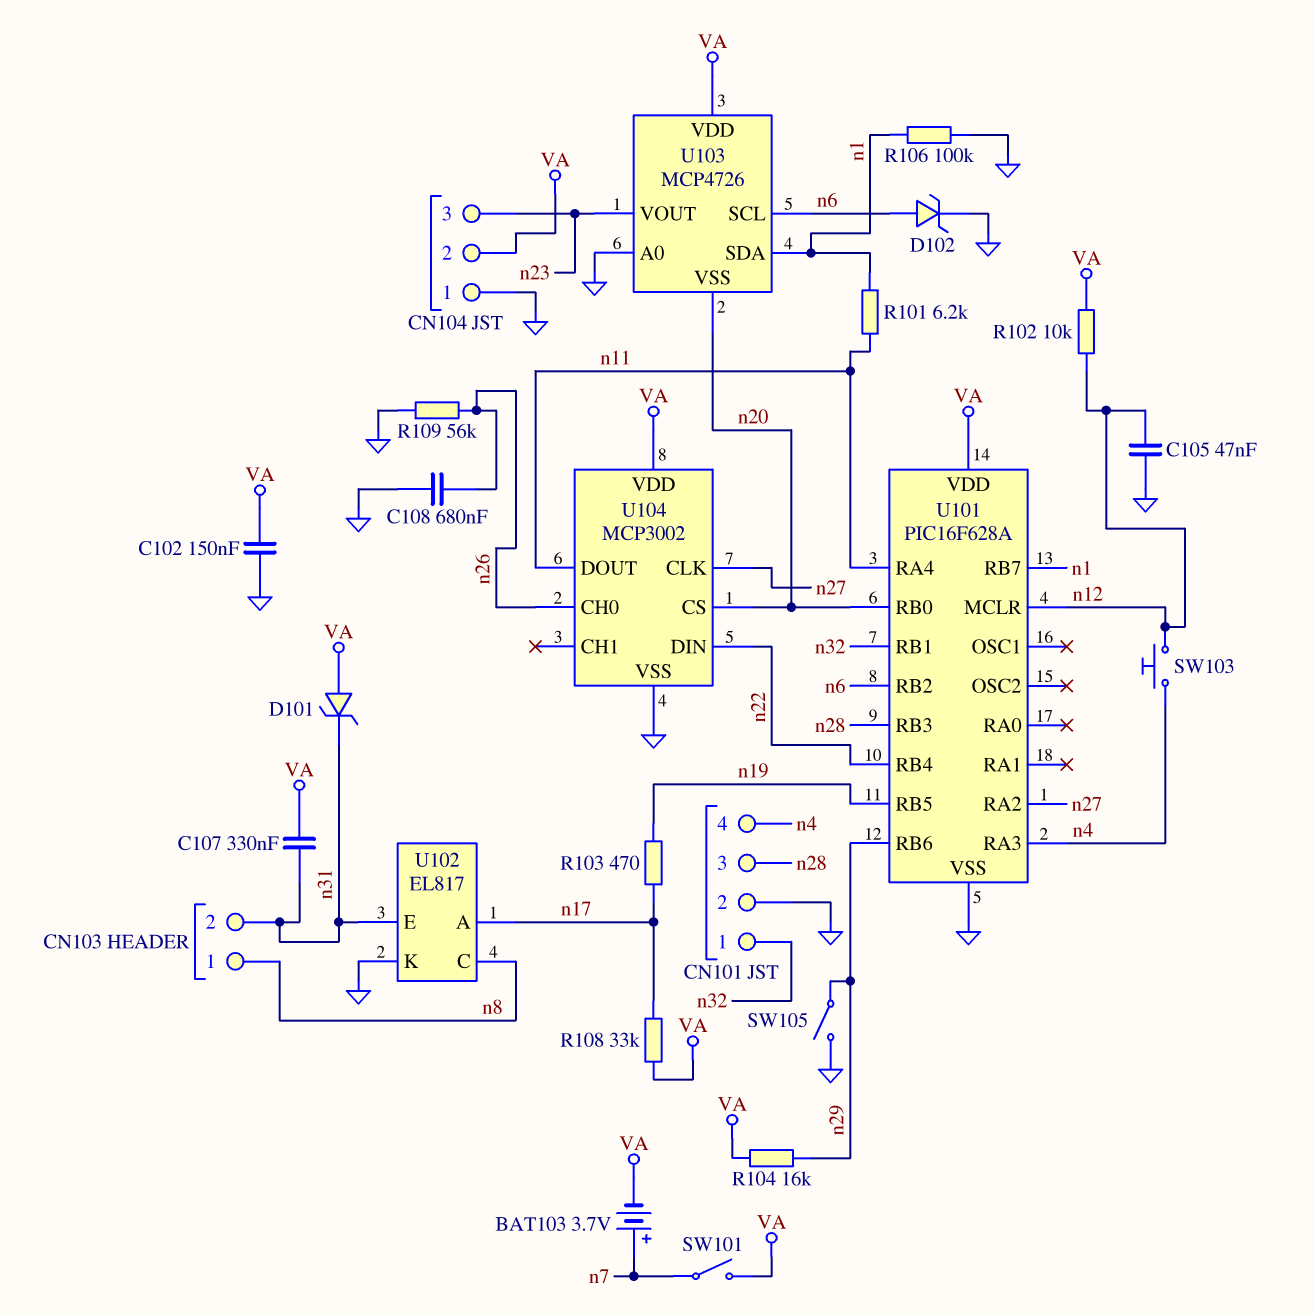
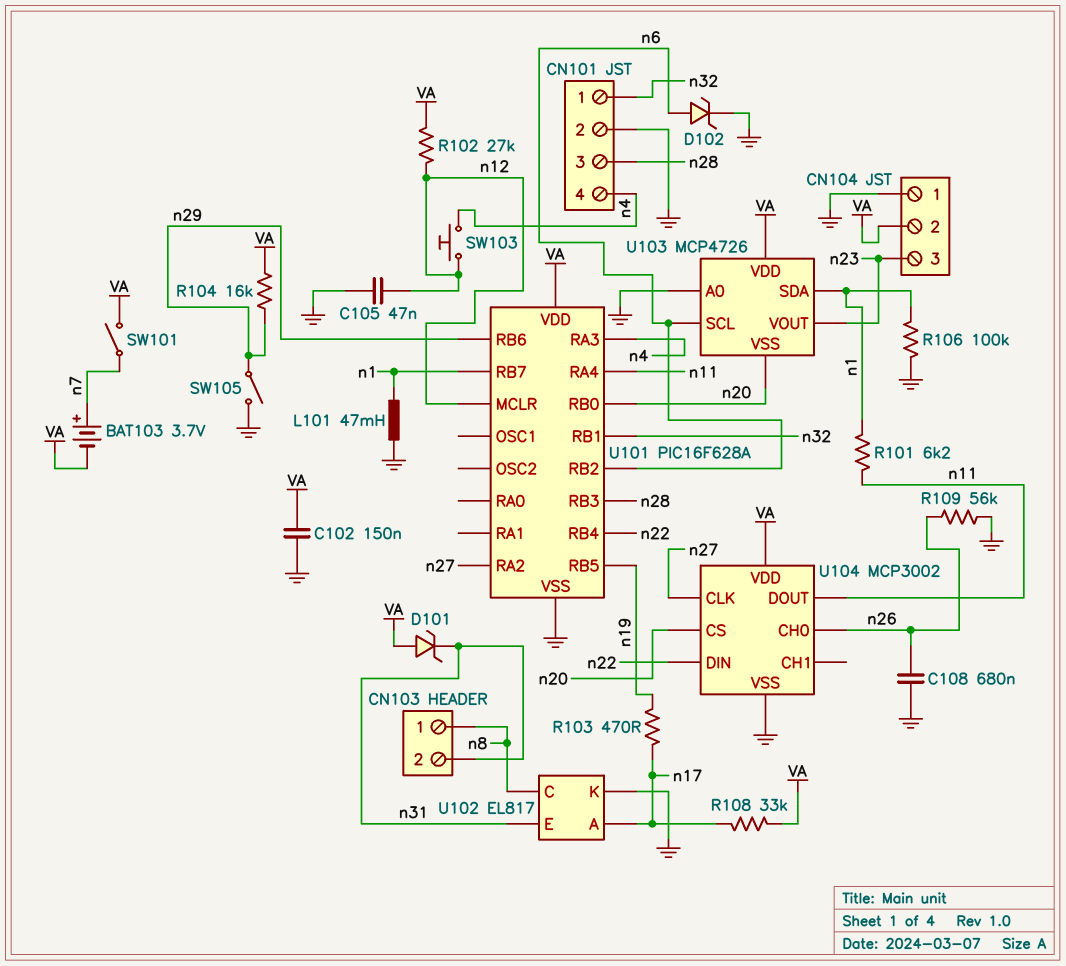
C107: 330nF (VA, n31) -> none
L101: none -> 47mH (GND, n1)
R102: 10k (VA, n12) -> 27k (VA, n12)

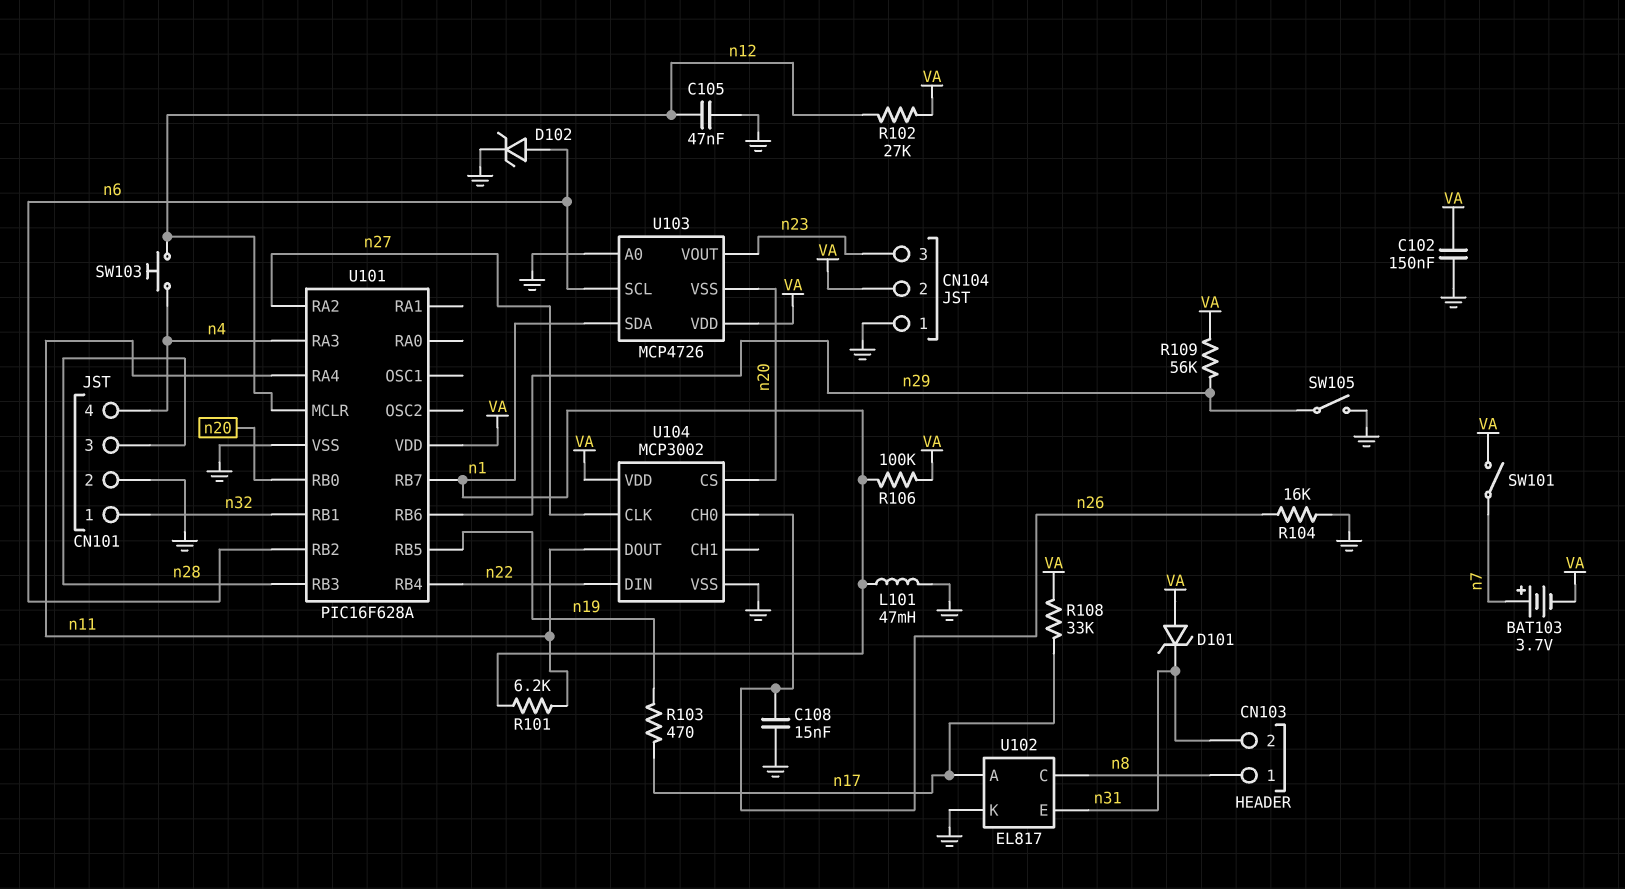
C108: 680nF (GND, n26) -> 15nF (GND, n26)
R104: 16k (VA, n29) -> 16k (GND, n26)
R106: 100k (GND, n1) -> 100k (VA, n1)
R109: 56k (GND, n26) -> 56k (VA, n29)

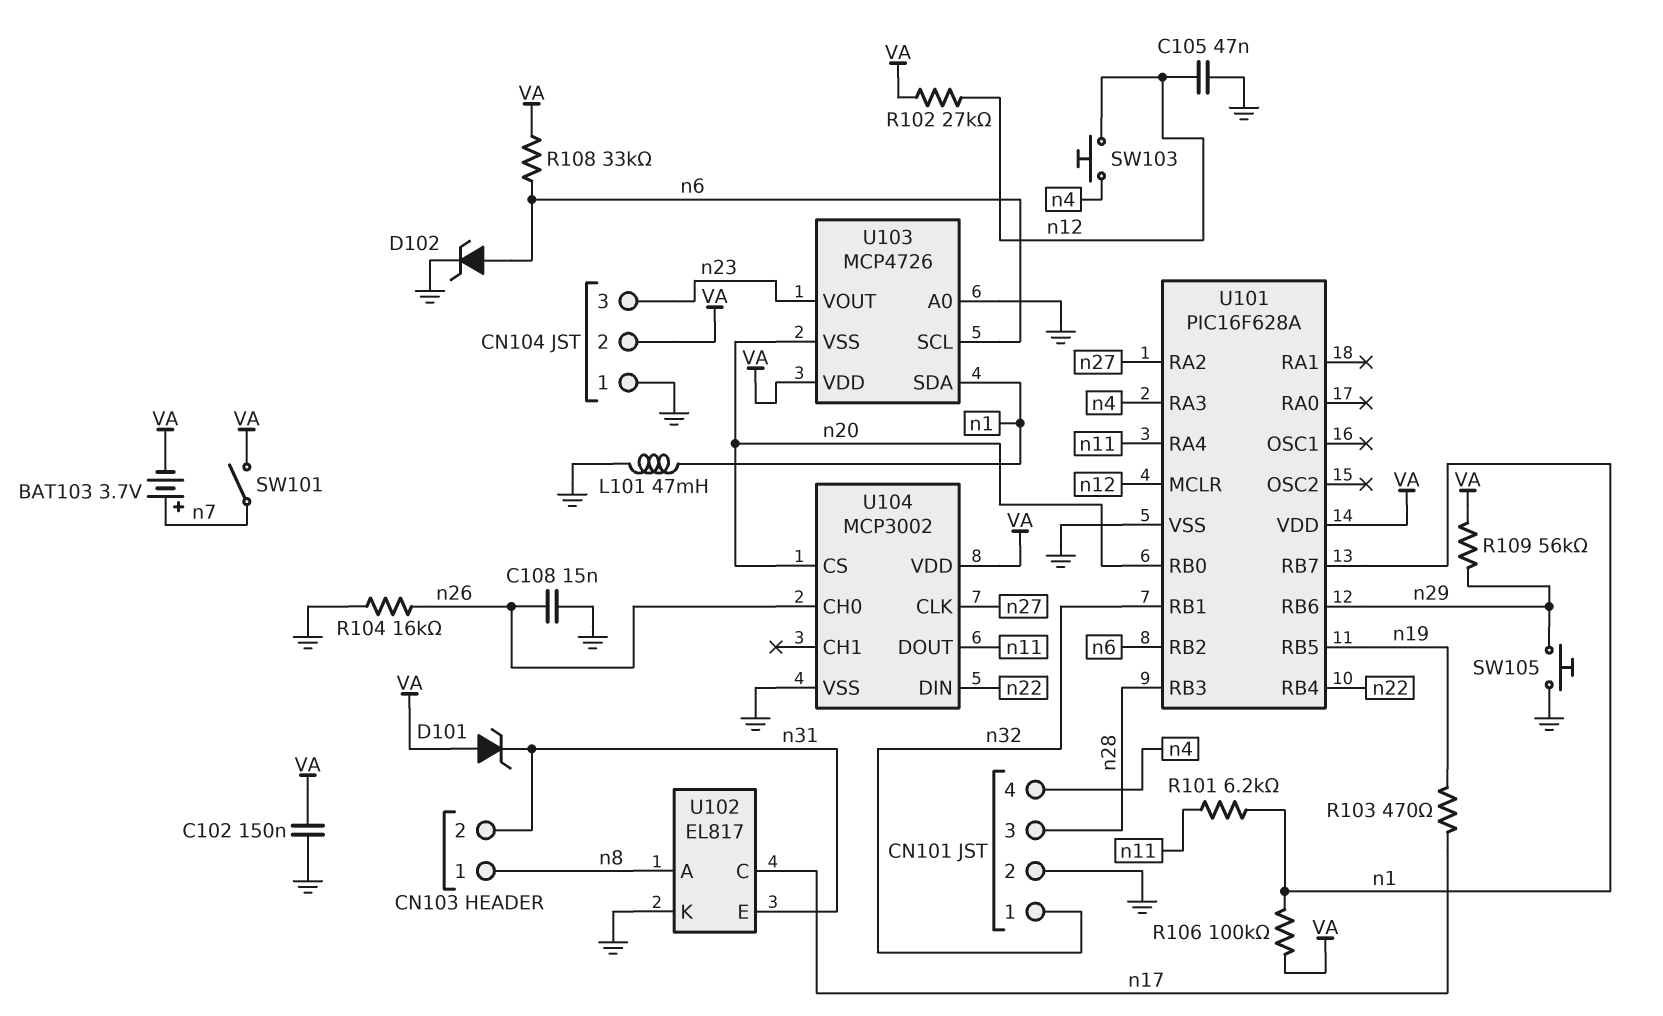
R108: 33k (VA, n17) -> 33k (VA, n6)
SW105: switch (GND, n29) -> button (GND, n29)
U102 pin A: n17 -> n8
U102 pin C: n8 -> n17

